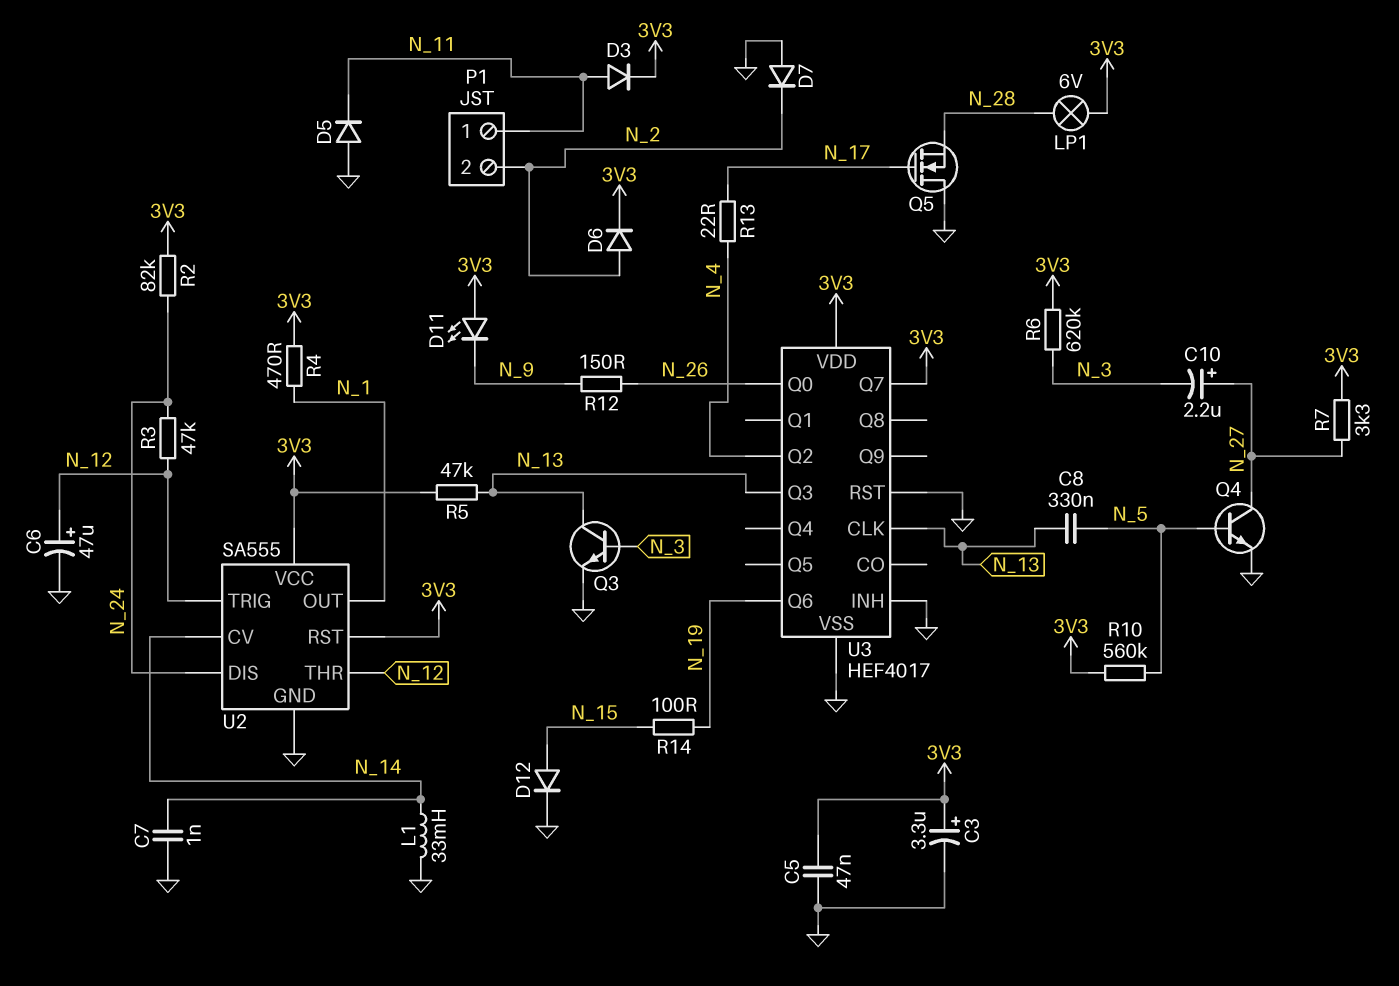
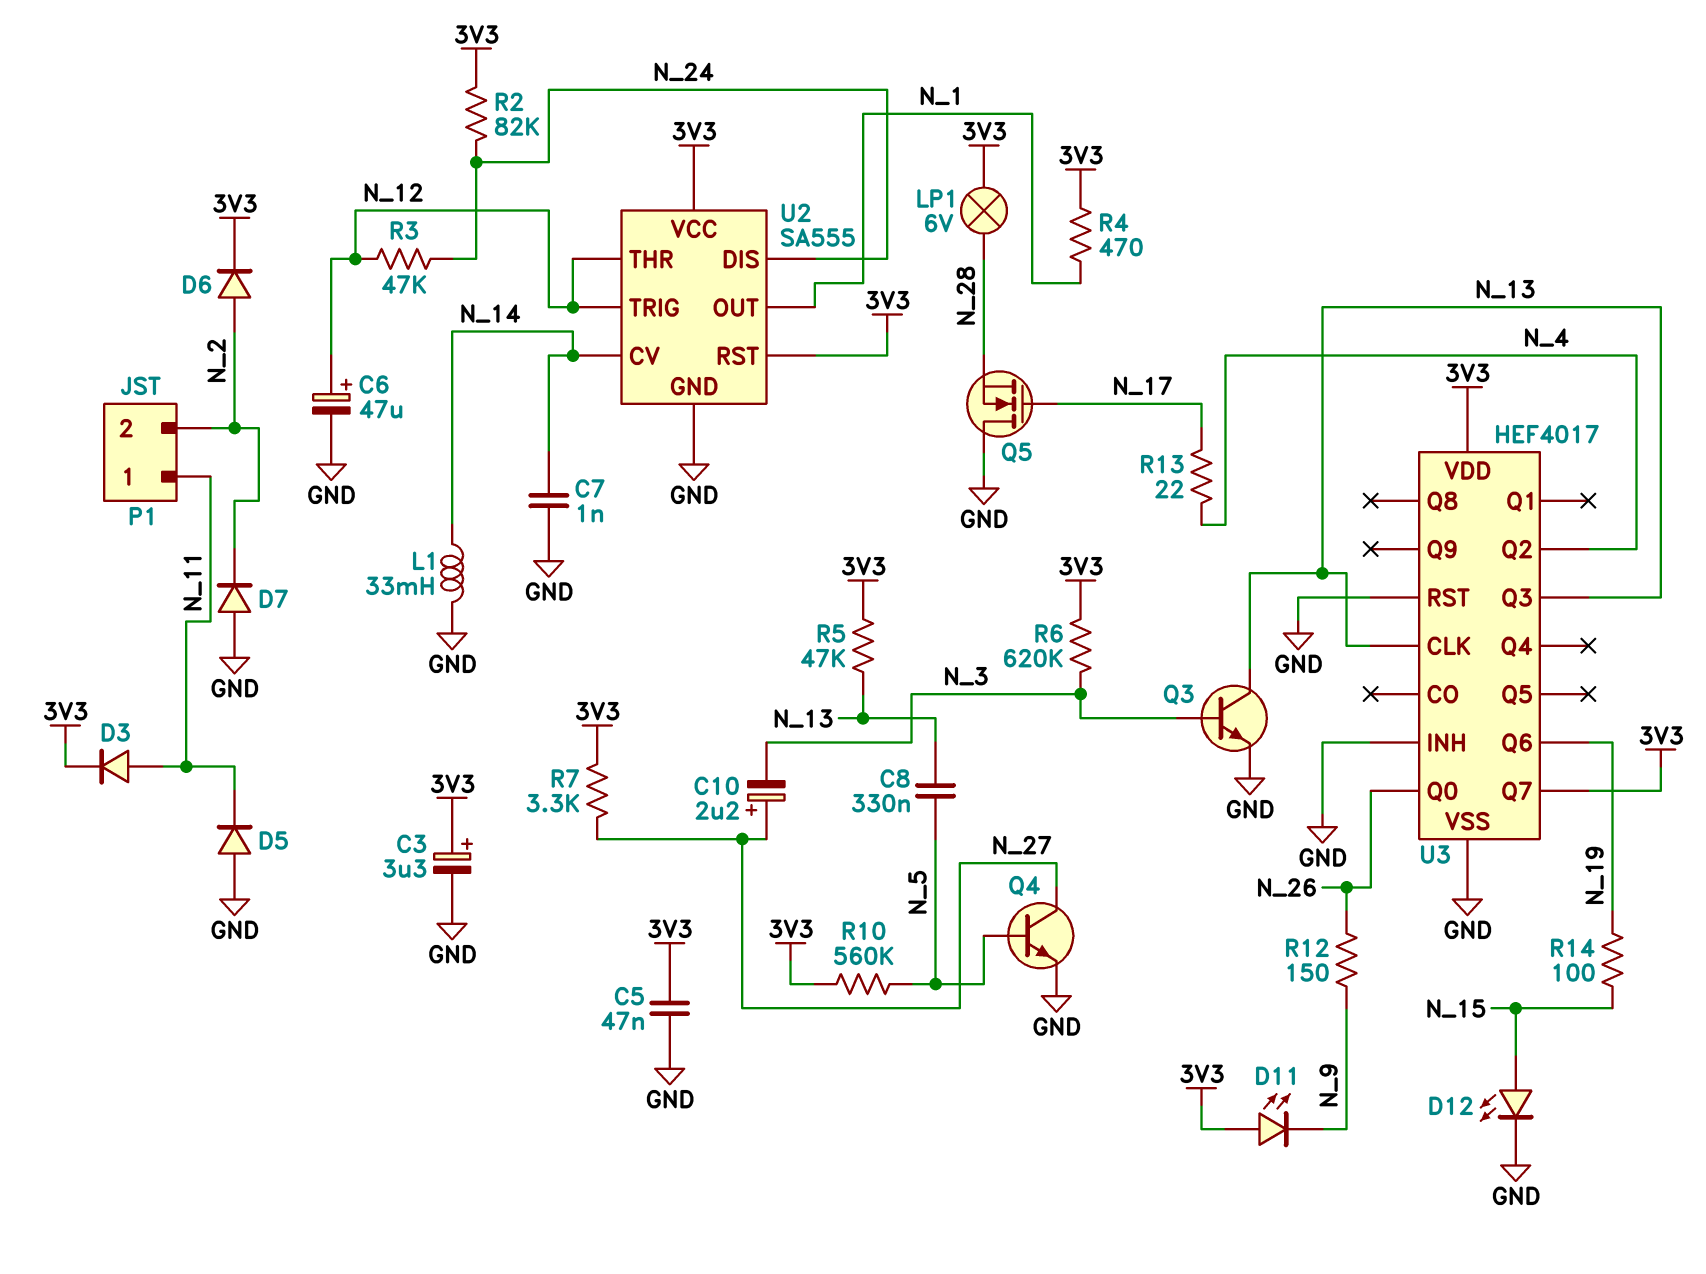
D12: diode (A N_15, K GND) -> LED (A N_15, K GND)

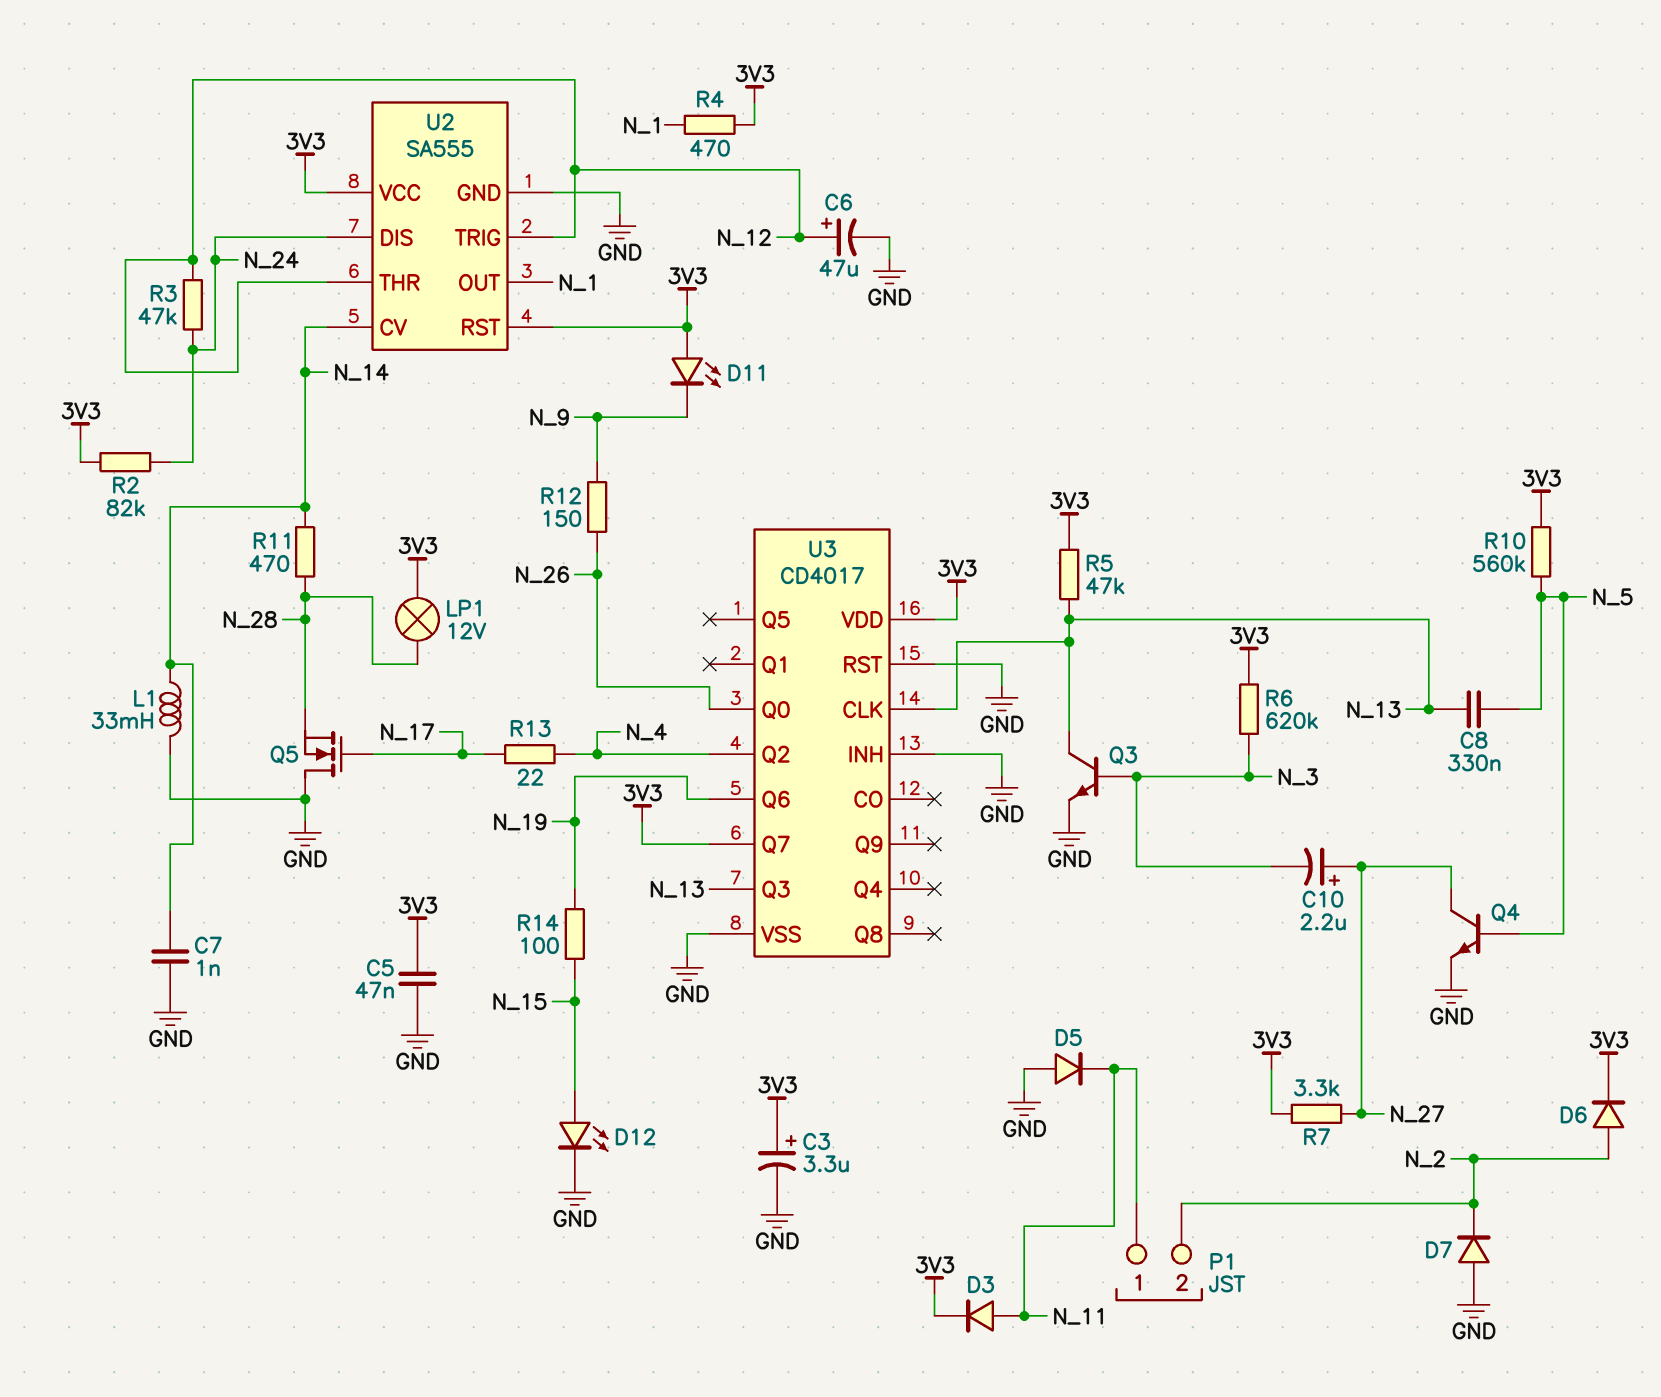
LP1: lamp 6V (3V3, N_28) -> lamp 12V (3V3, N_28)
R11: none -> 470 (N_14, N_28)
U3: HEF4017 -> CD4017

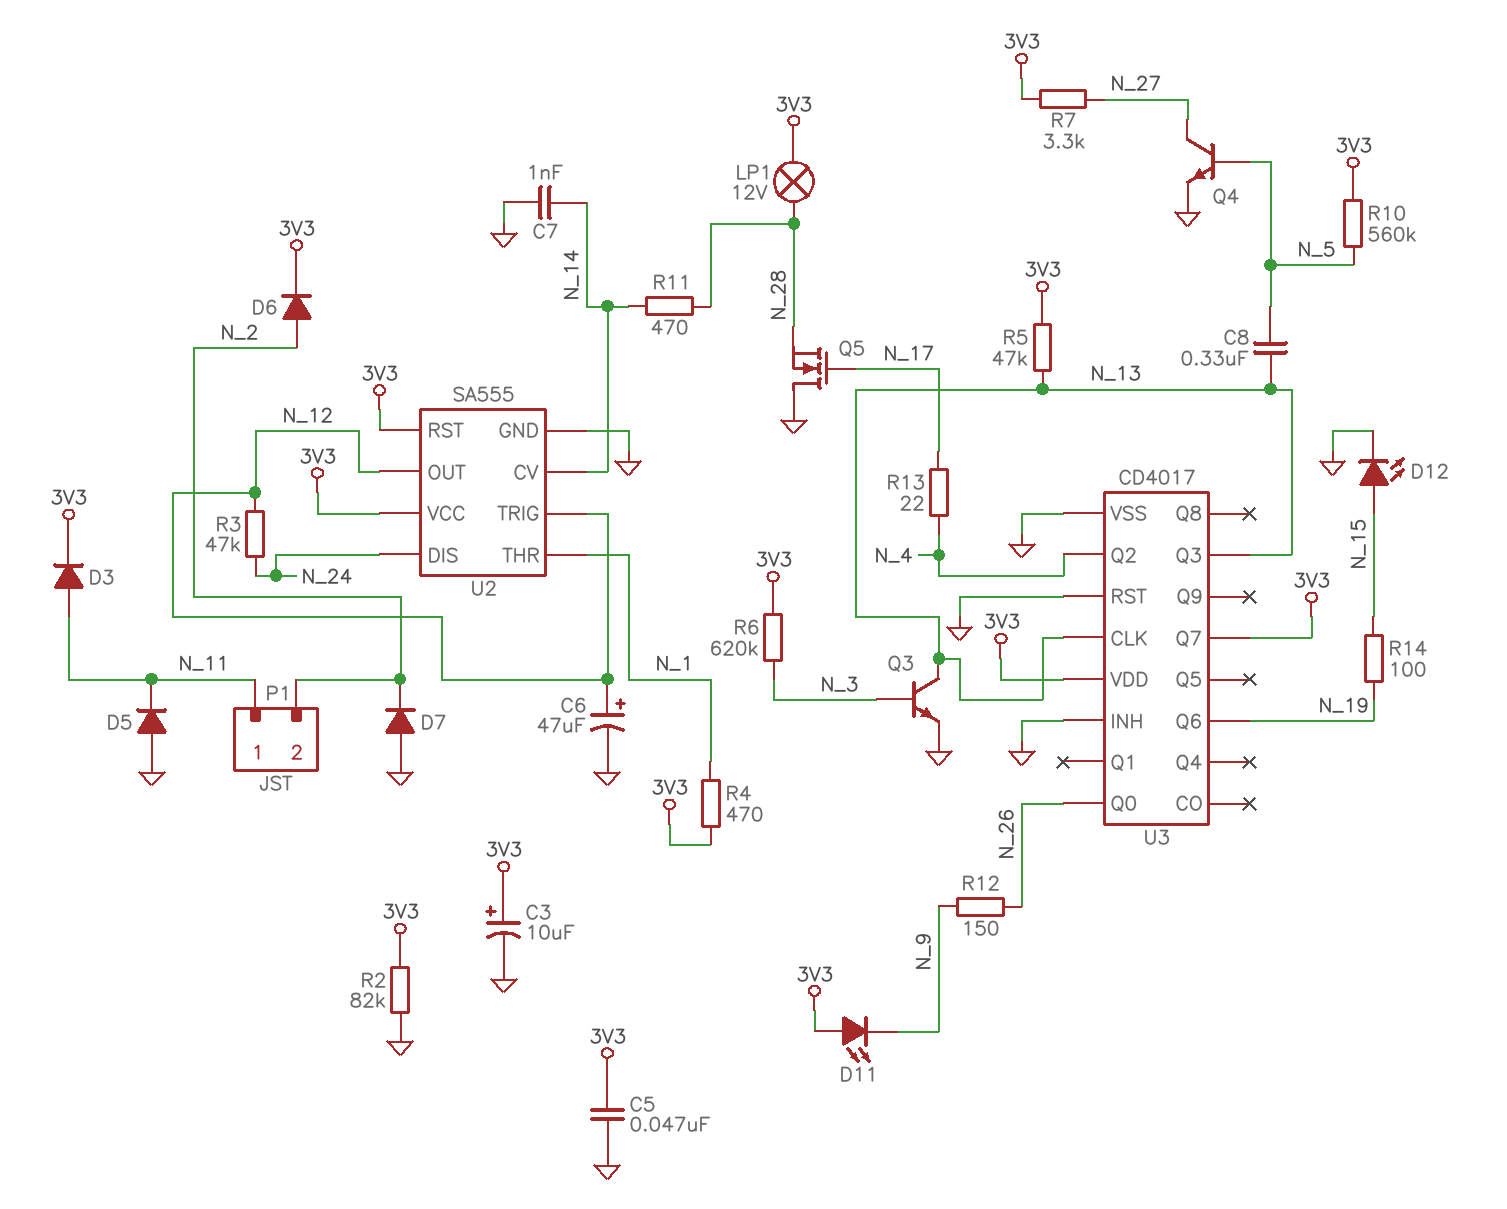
C3: 3.3uF (plus 3V3, minus GND) -> 10uF (plus 3V3, minus GND)
C10: 2.2uF (plus N_27, minus N_3) -> none
L1: 33mH (GND, N_14) -> none
R2: 82k (3V3, N_24) -> 82k (3V3, GND)
U2 pin OUT: N_1 -> N_12
U2 pin THR: N_12 -> N_1

